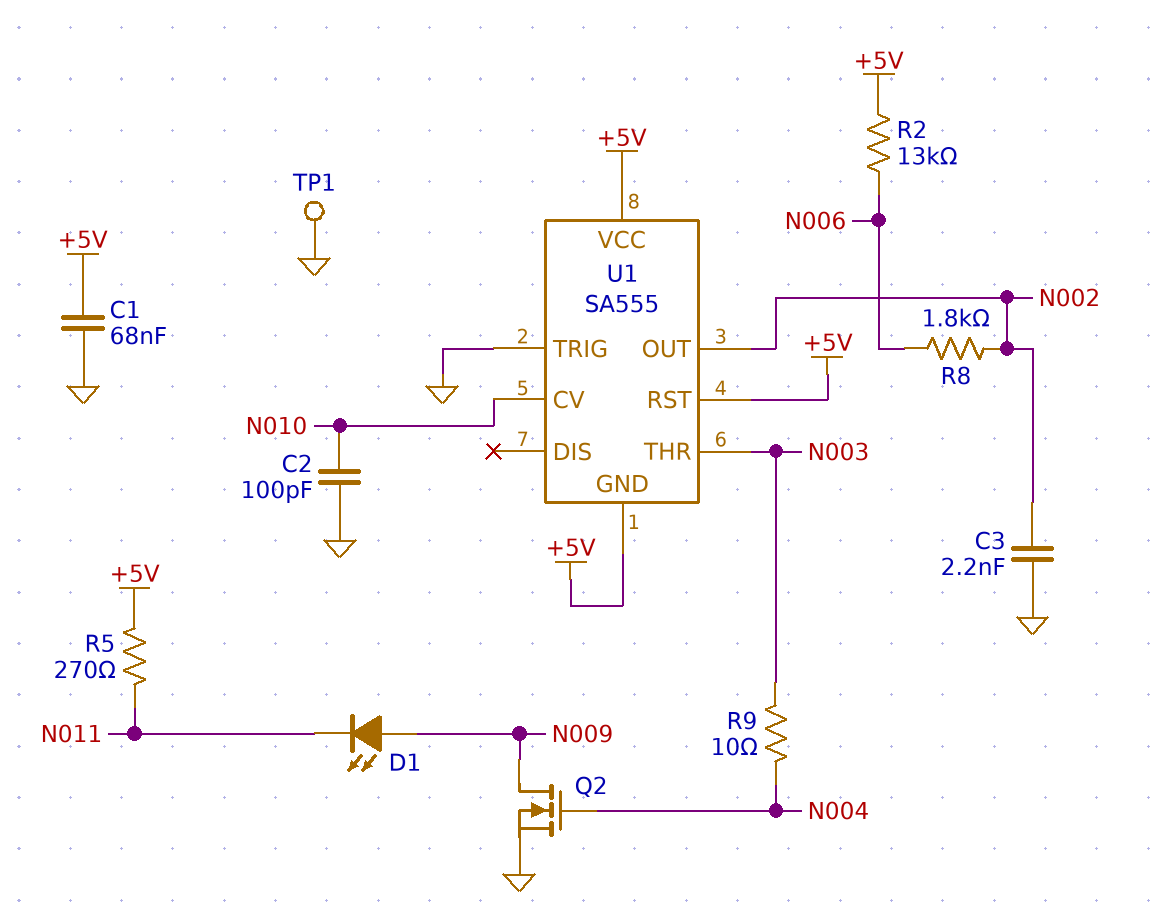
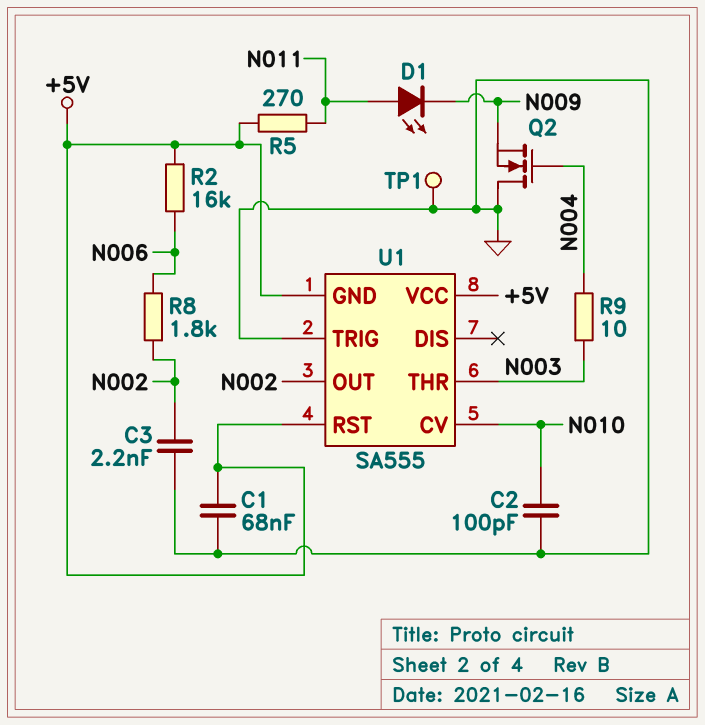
D1: LED (A N009, K N011) -> LED (A N011, K N009)
Q2: NMOS (G N004, D N009, S GND) -> NMOS (G N004, D GND, S N009)
R2: 13k (+5V, N006) -> 16k (+5V, N006)

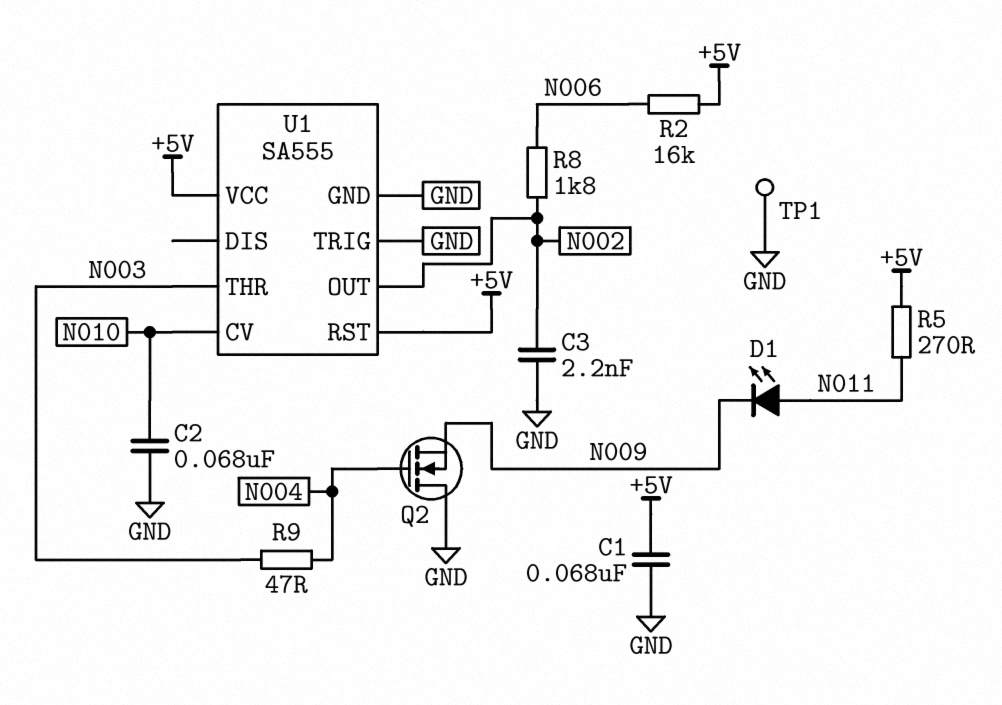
C2: 100pF (GND, N010) -> 68nF (GND, N010)
R9: 10 (N003, N004) -> 47 (N003, N004)
U1 pin GND: +5V -> GND

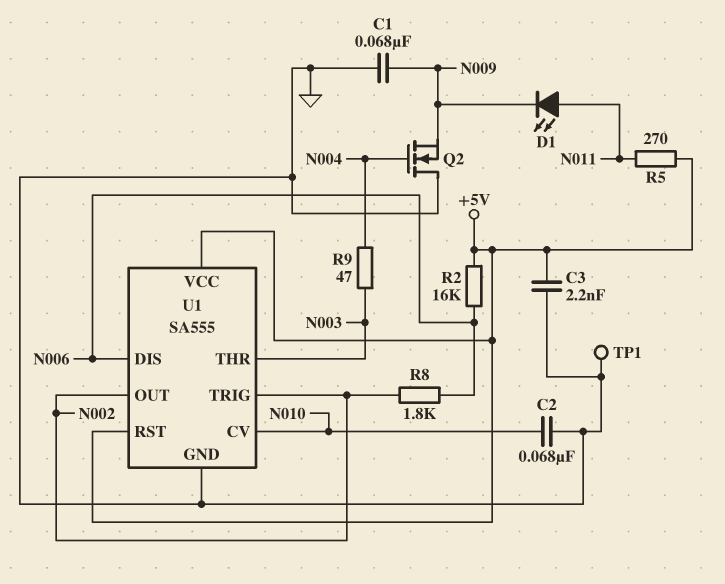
C1: 68nF (+5V, GND) -> 68nF (GND, N009)
C3: 2.2nF (GND, N002) -> 2.2nF (+5V, GND)
U1 pin DIS: none -> N006
U1 pin TRIG: GND -> N002

